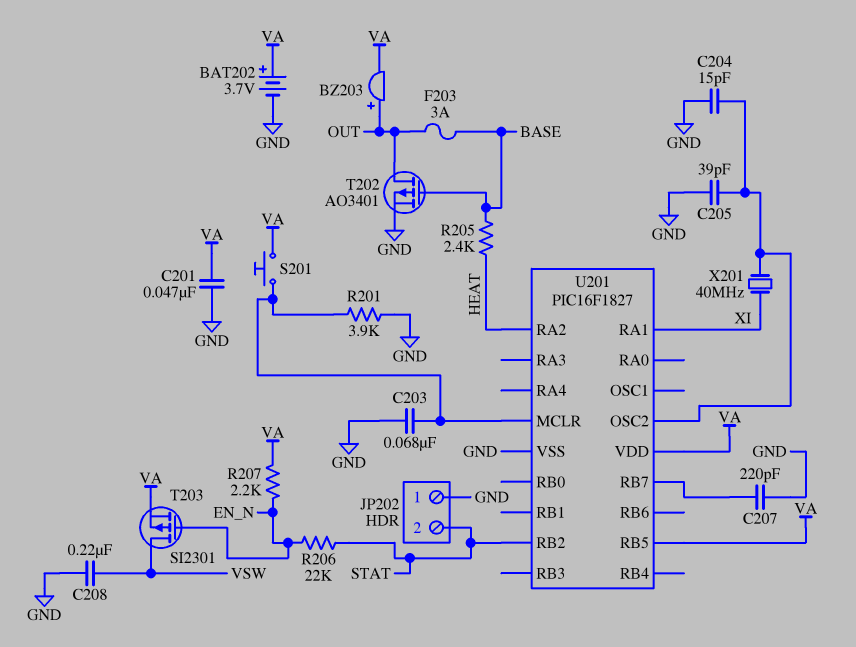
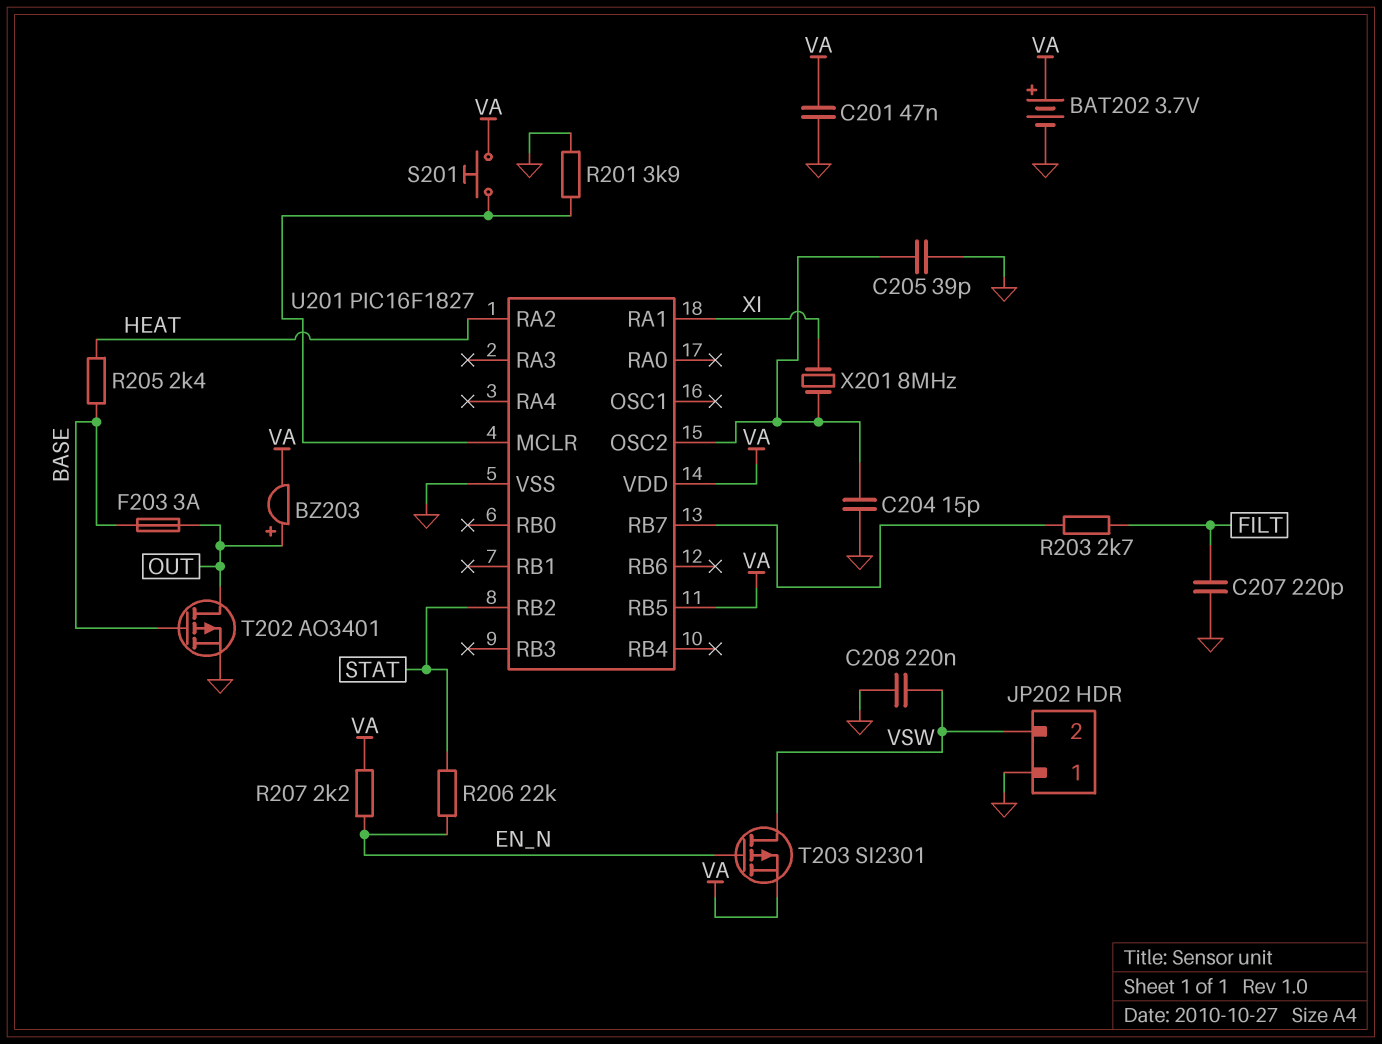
C203: 68nF (GND, U201/MCLR) -> none
C207: 220pF (GND, U201/RB7) -> 220pF (FILT, GND)
JP202 pin 2: STAT -> VSW
R203: none -> 2.7k (FILT, U201/RB7)
X201: 40MHz (U201/OSC2, XI) -> 8MHz (U201/OSC2, XI)

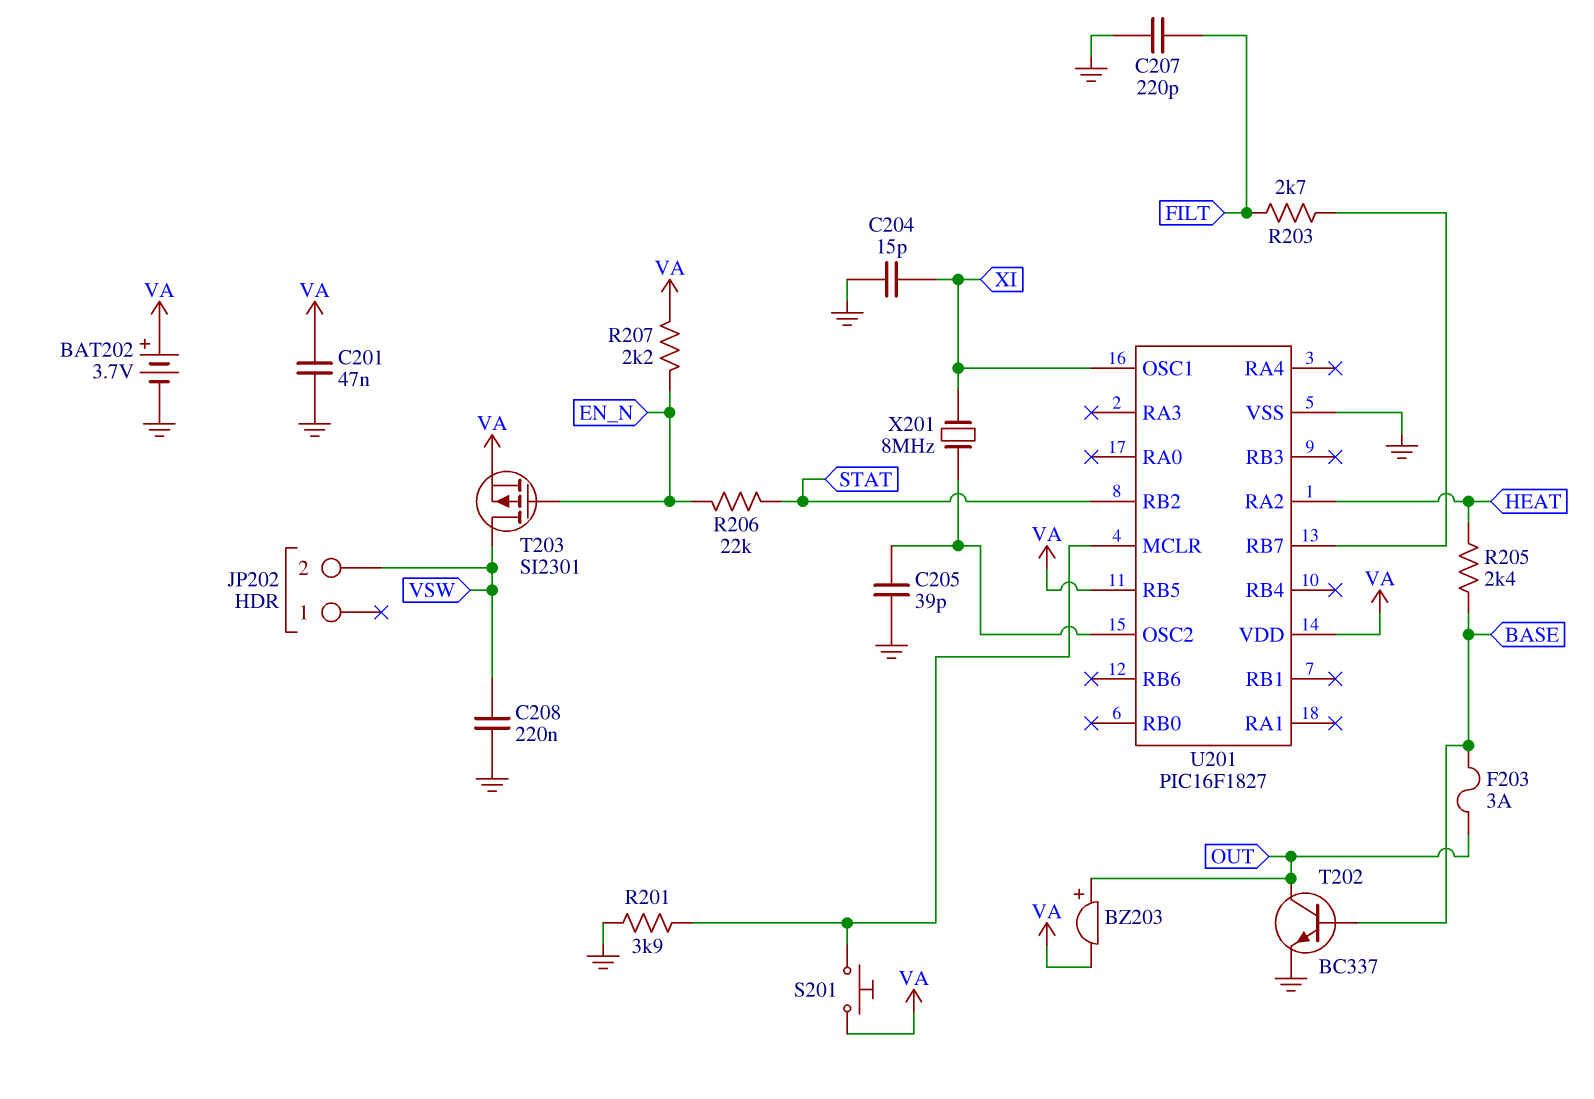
C204: 15pF (GND, U201/OSC2) -> 15pF (GND, XI)
JP202 pin 1: GND -> none
T202: PMOS AO3401 (G BASE, D OUT, S GND) -> NPN BC337 (B BASE, C OUT, E GND)
U201 pin OSC1: none -> XI
U201 pin RA1: XI -> none

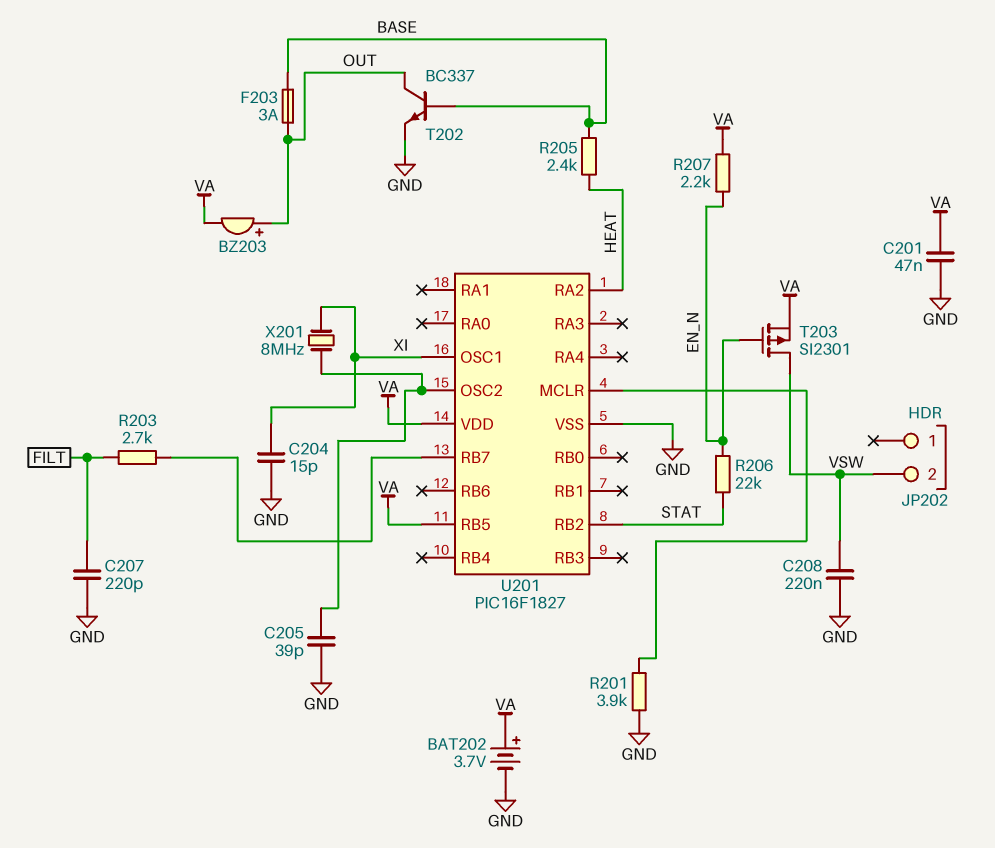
S201: button (U201/MCLR, VA) -> none

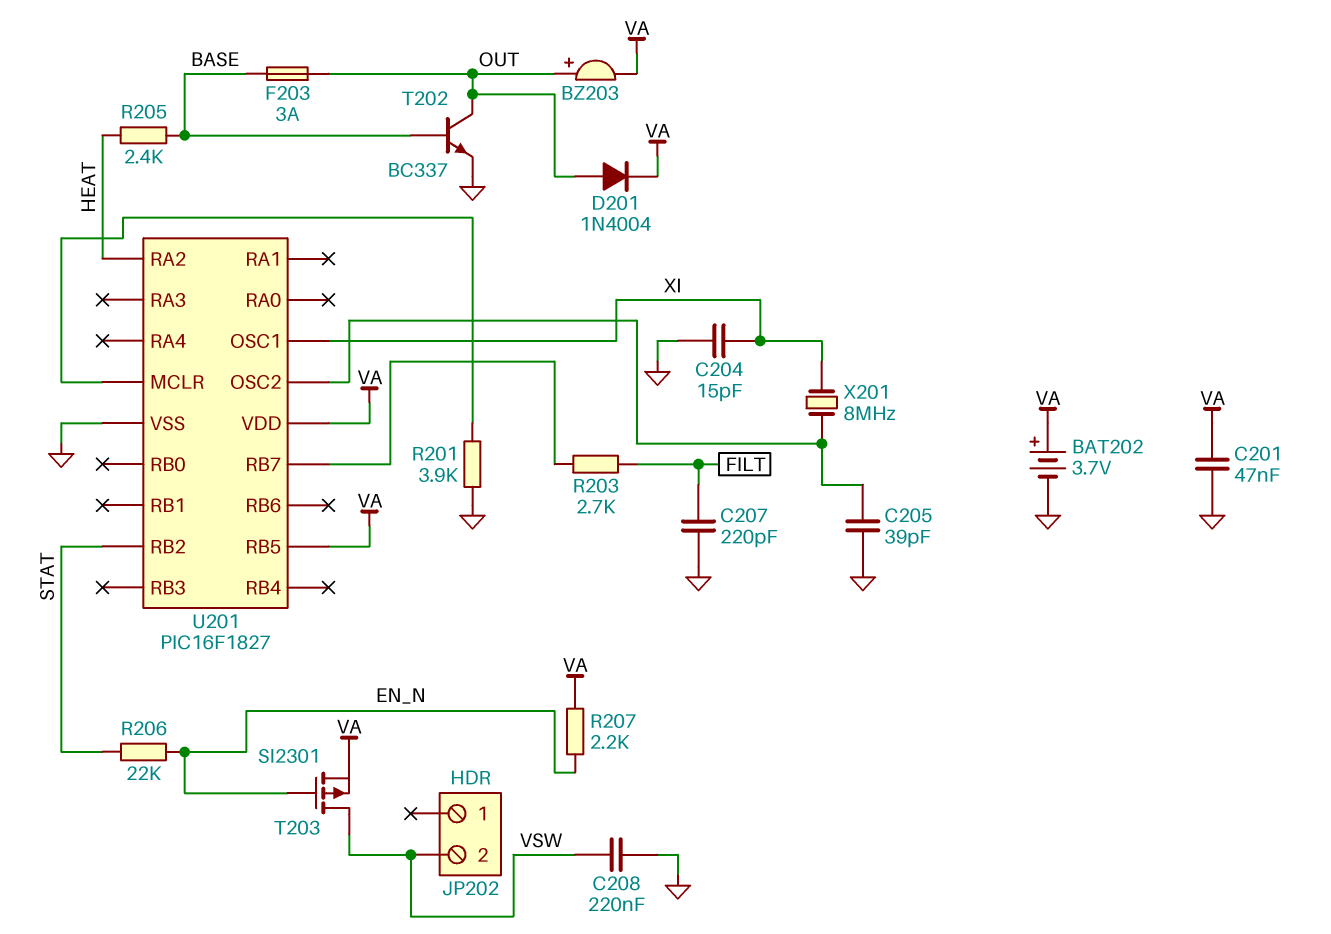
D201: none -> diode 1N4004 (A OUT, K VA)

